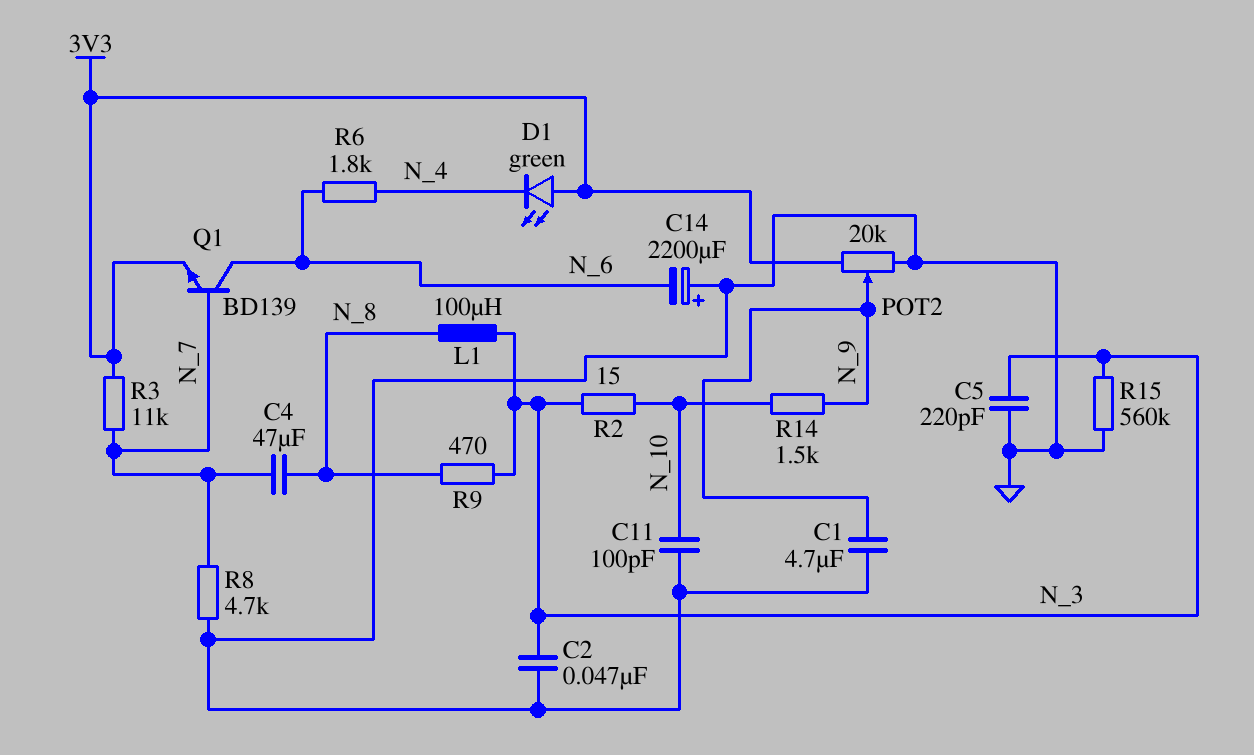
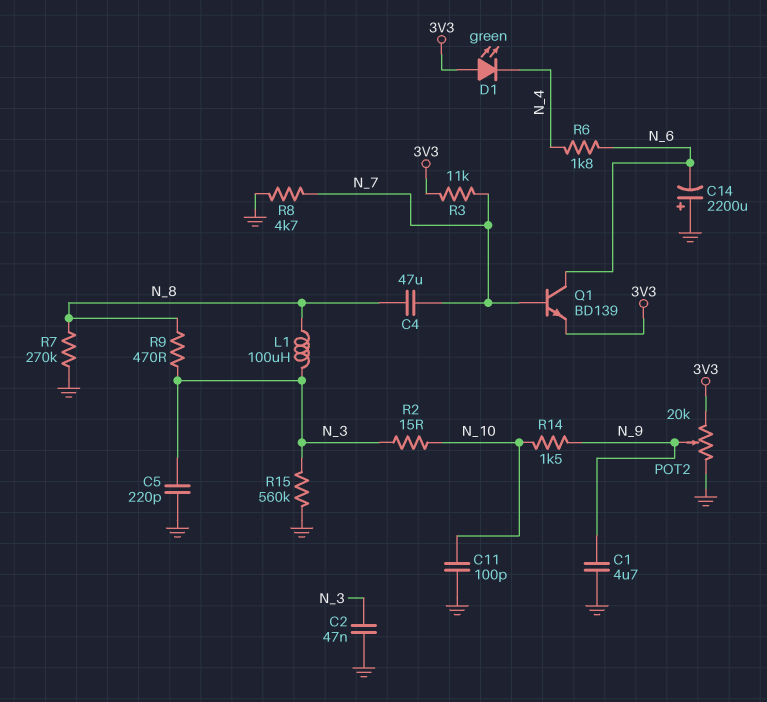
R7: none -> 270k (GND, N_8)

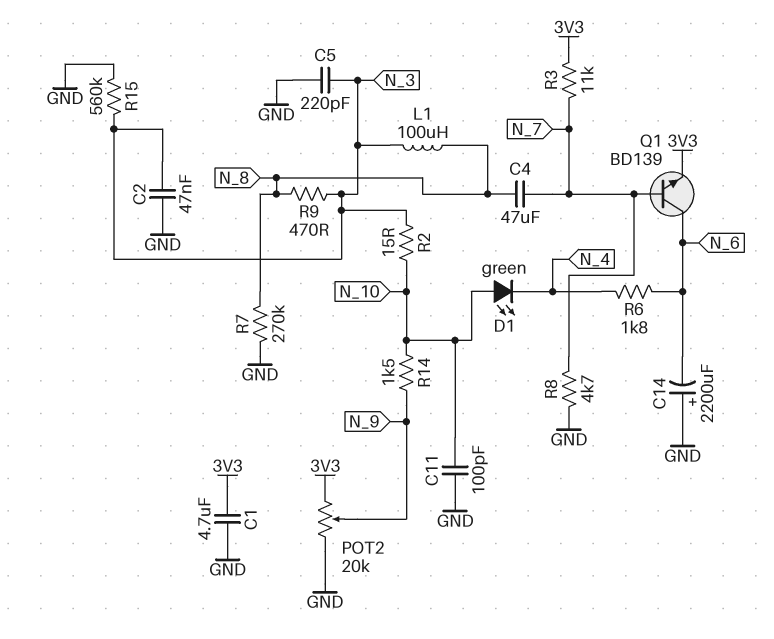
C1: 4.7uF (GND, N_9) -> 4.7uF (3V3, GND)
D1: LED green (A 3V3, K N_4) -> LED green (A N_10, K N_4)

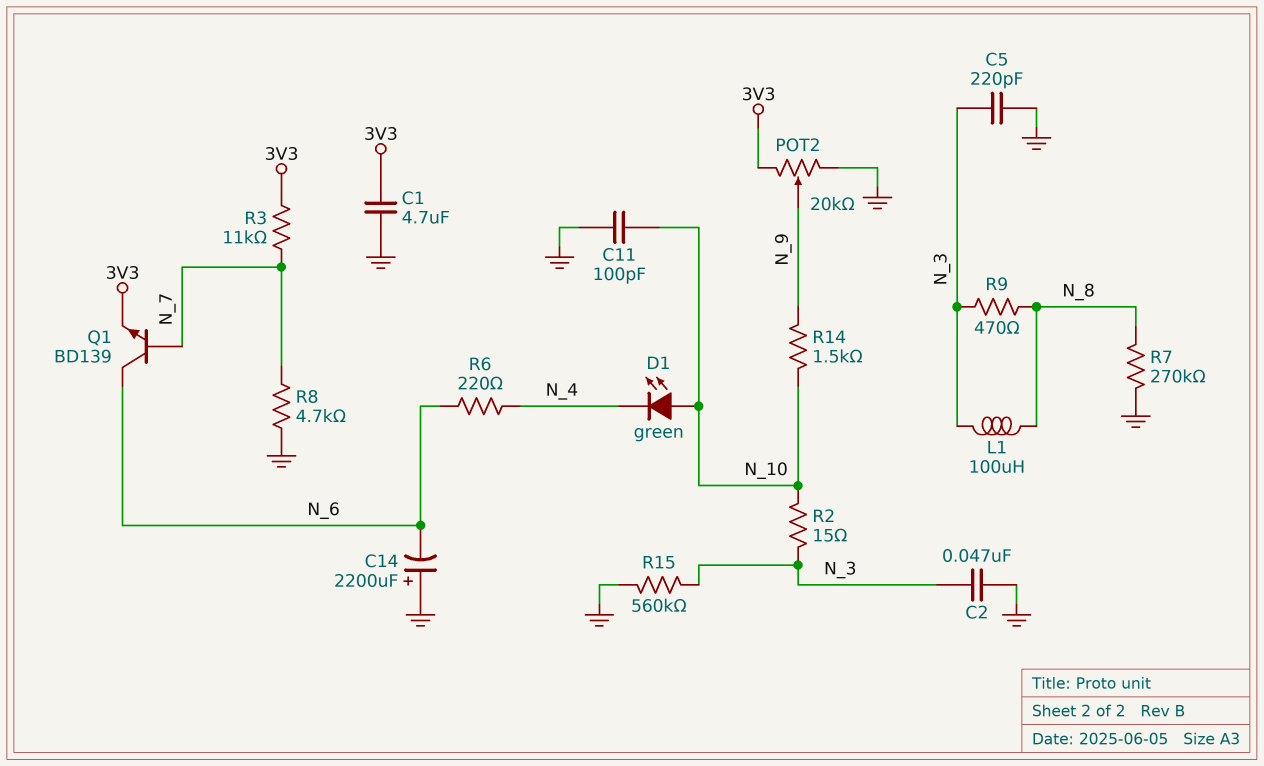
C4: 47uF (N_7, N_8) -> none
R6: 1.8k (N_4, N_6) -> 220 (N_4, N_6)

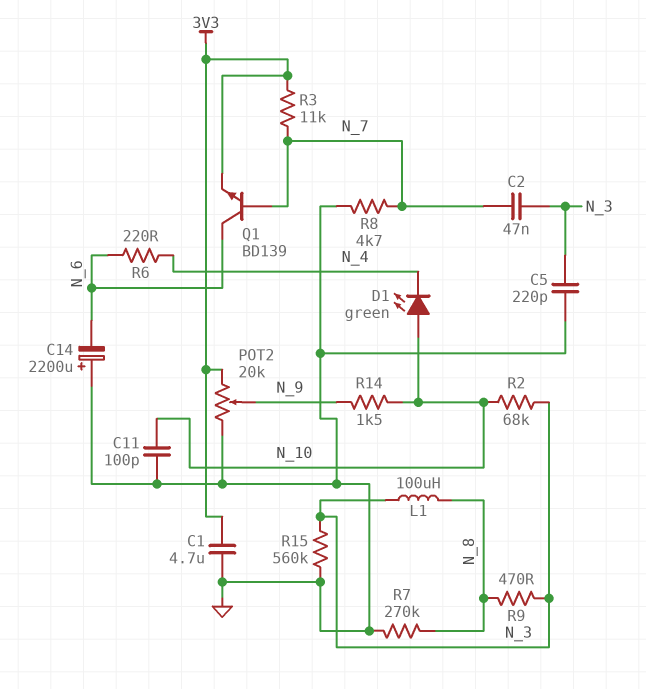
C2: 47nF (GND, N_3) -> 47nF (N_3, N_7)
R2: 15 (N_3, N_10) -> 68k (N_3, N_10)

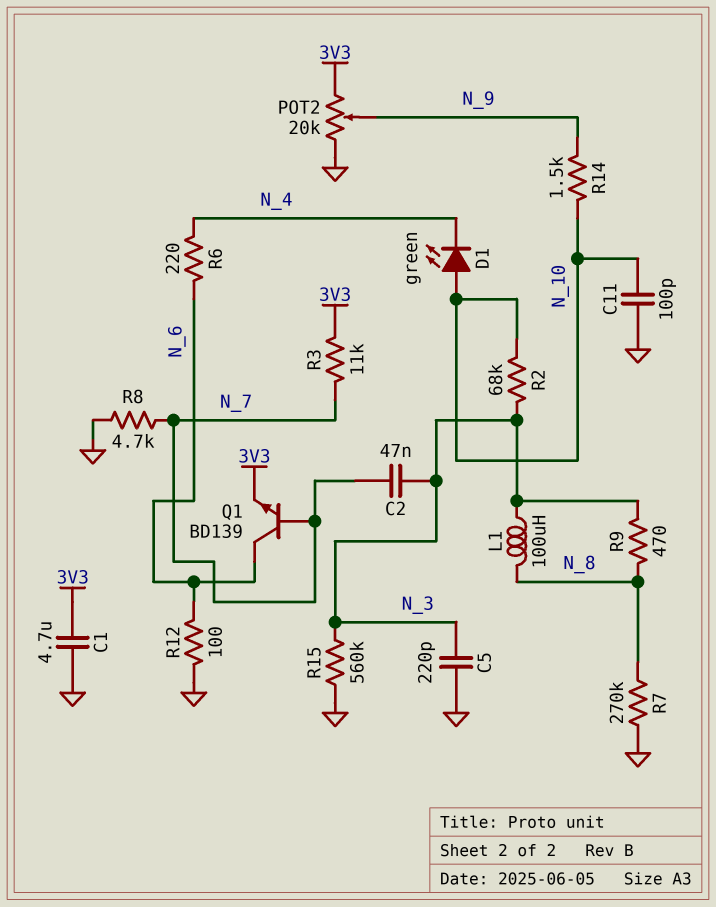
C14: 2200uF (plus GND, minus N_6) -> none
R12: none -> 100 (GND, N_6)

